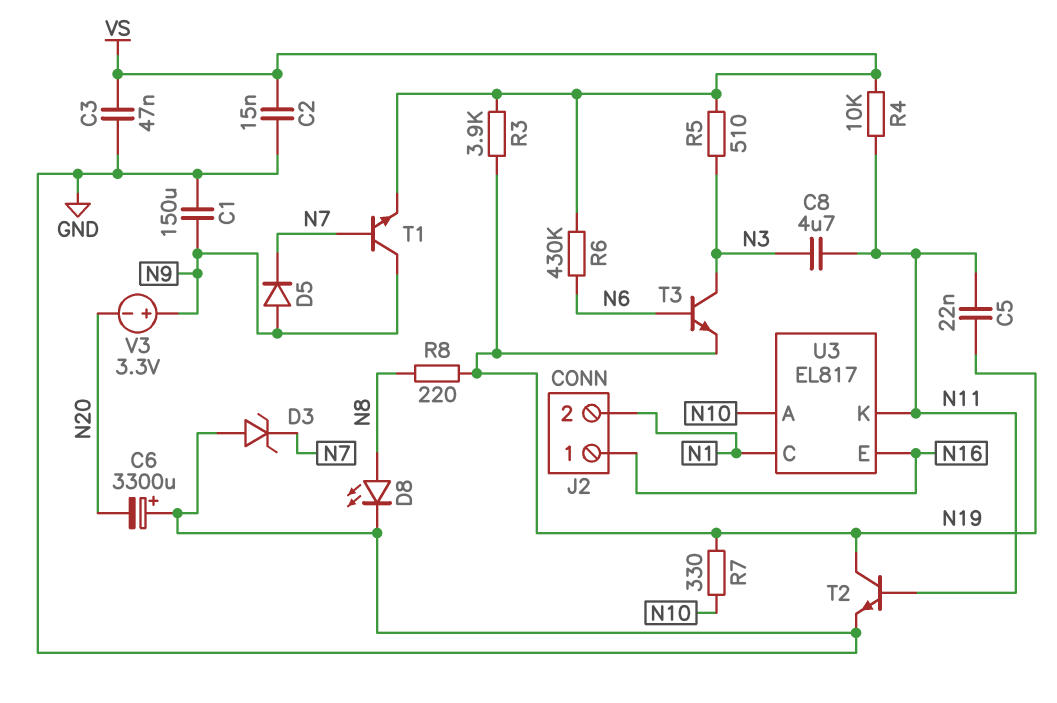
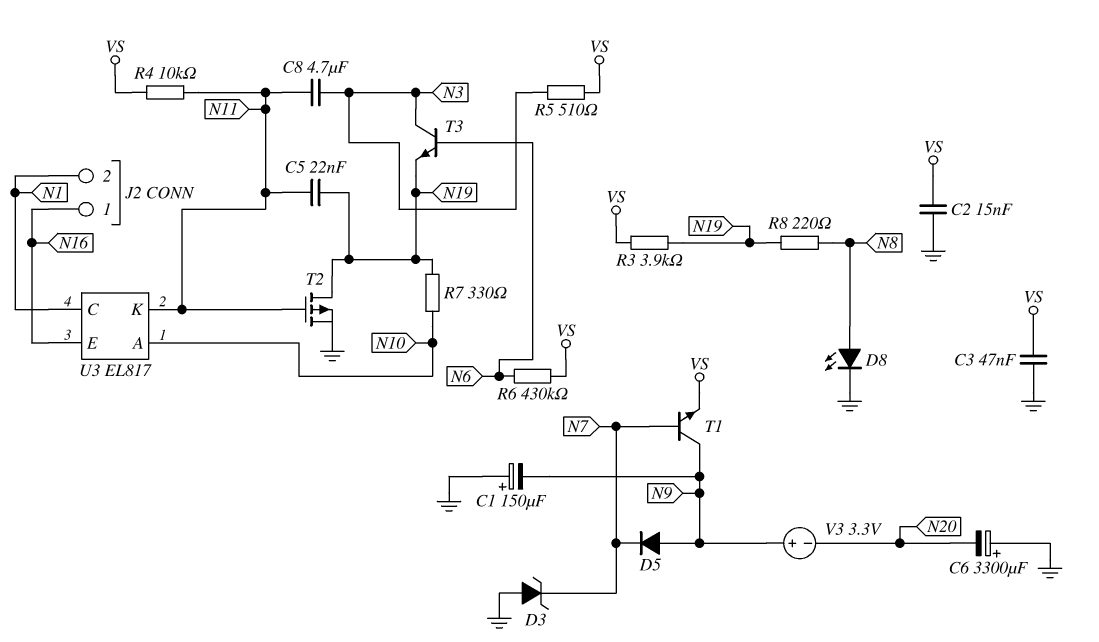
C1: 150uF (GND, N9) -> 150uF (plus GND, minus N9)
T2: NPN (B N11, C N19, E GND) -> PMOS (G N11, D N19, S GND)

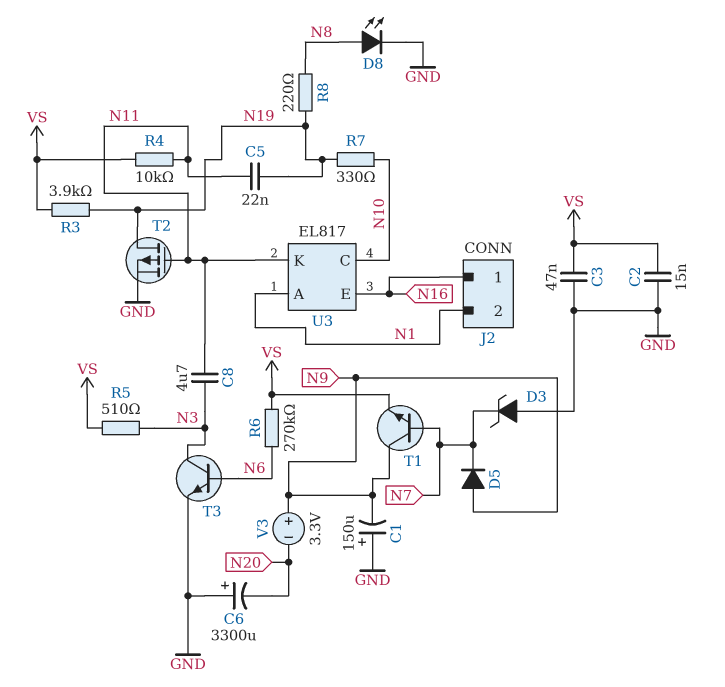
R6: 430k (N6, VS) -> 270k (N6, VS)
T3: NPN (B N6, C N3, E N19) -> NPN (B N6, C N3, E GND)
U3 pin A: N10 -> N1
U3 pin C: N1 -> N10

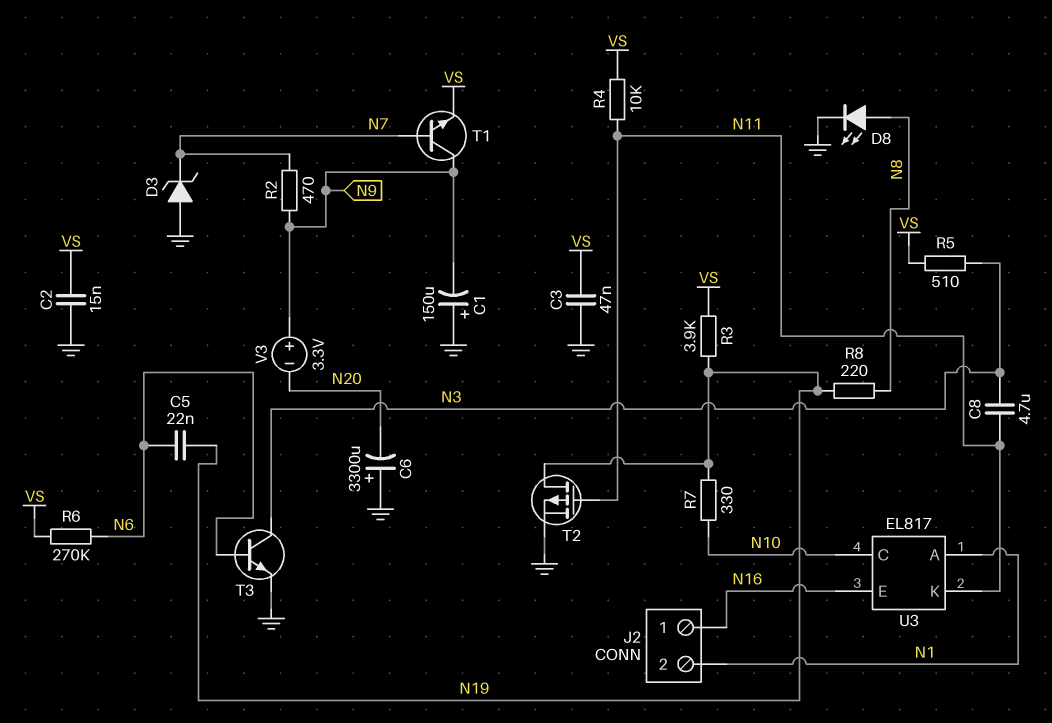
C5: 22nF (N11, N19) -> 22nF (N6, N19)
D5: diode (A N9, K N7) -> none
R2: none -> 470 (N7, N9)

